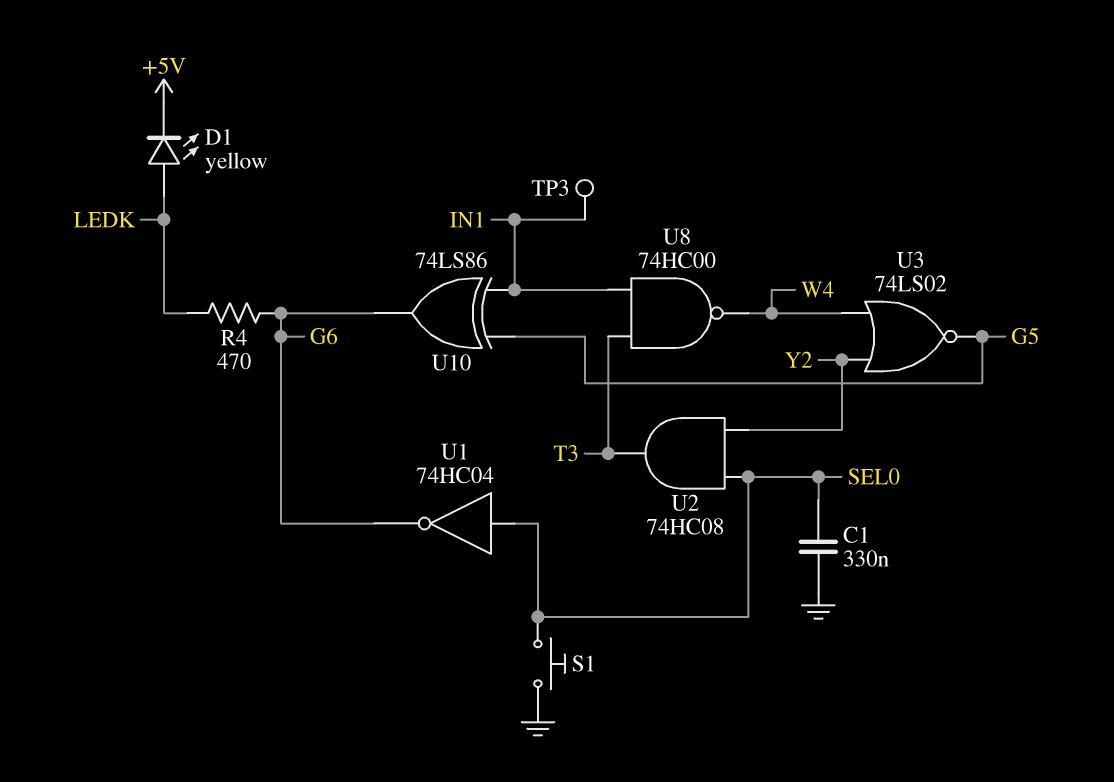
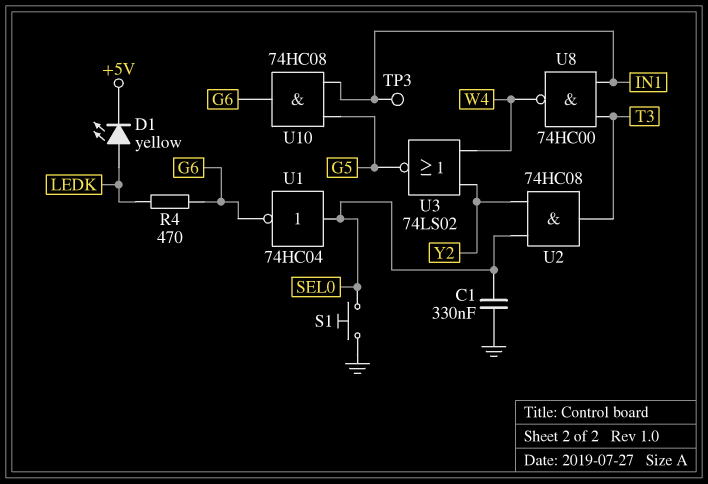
U10: XOR 74LS86 (in G5, in IN1, out G6) -> AND 74HC08 (in G5, in IN1, out G6)

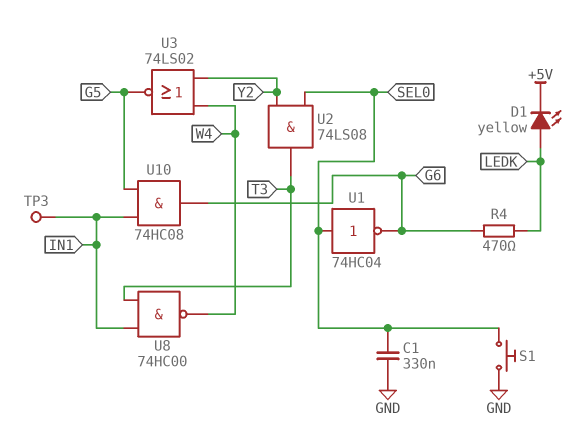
U2: AND 74HC08 (in SEL0, in Y2, out T3) -> AND 74LS08 (in SEL0, in Y2, out T3)

